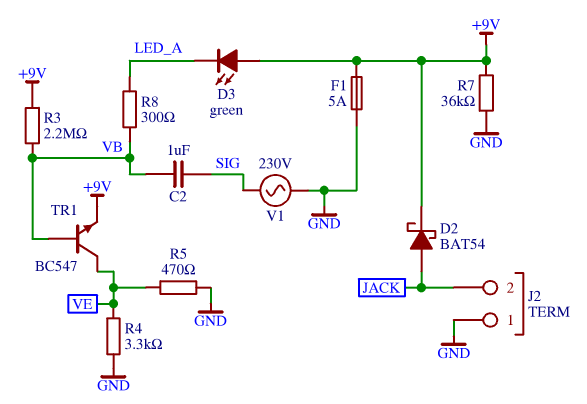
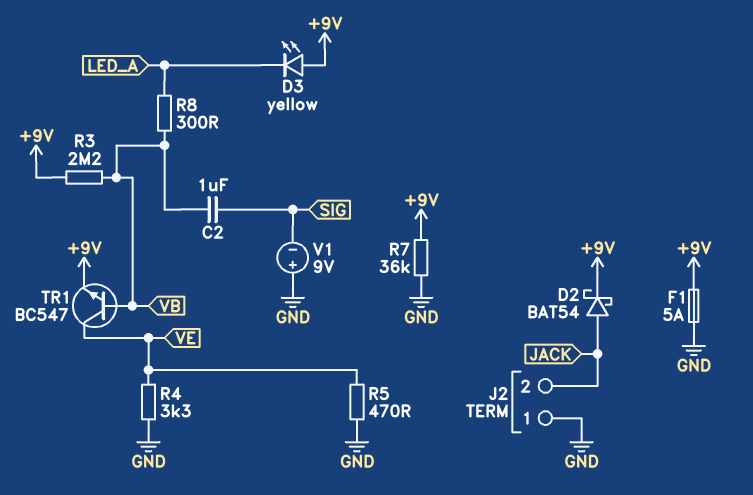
D3: LED green (A +9V, K LED_A) -> LED yellow (A +9V, K LED_A)
V1: AC 230V (GND, SIG) -> 9V (plus GND, minus SIG)

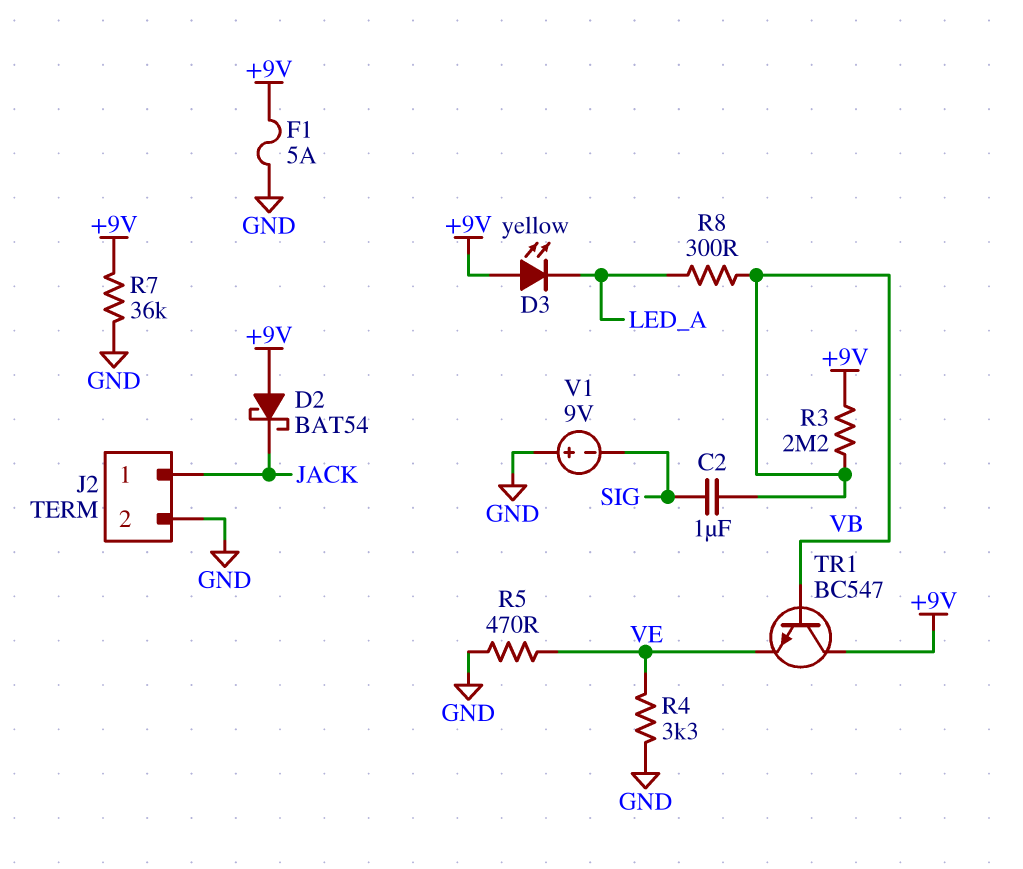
D2: schottky BAT54 (A JACK, K +9V) -> schottky BAT54 (A +9V, K JACK)
J2 pin 1: GND -> JACK
J2 pin 2: JACK -> GND
TR1: NPN BC547 (B VB, C VE, E +9V) -> NPN BC547 (B VB, C +9V, E VE)

